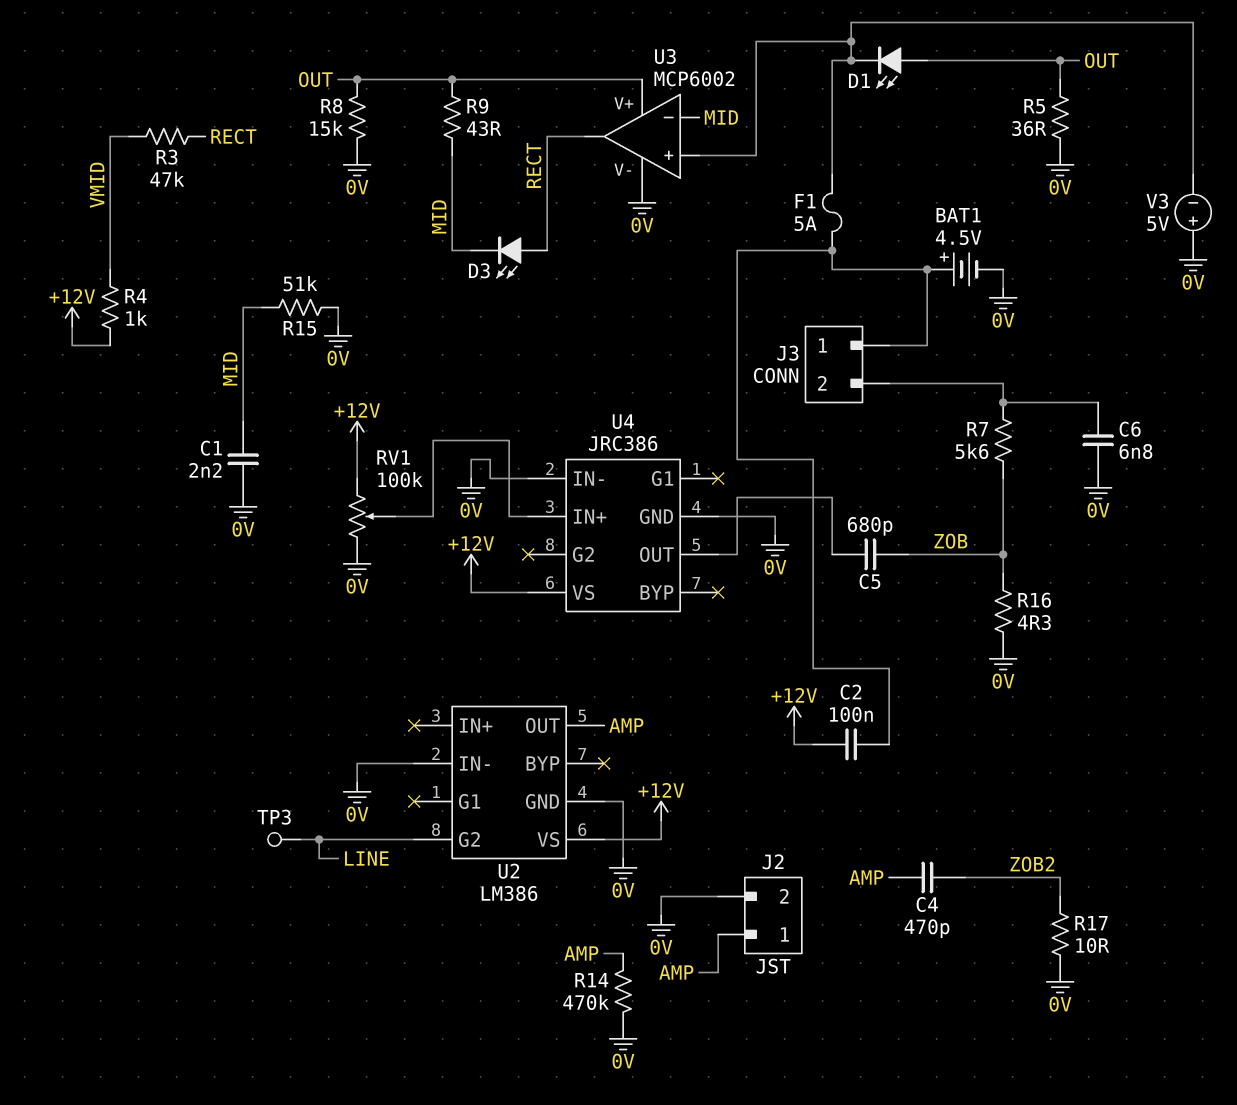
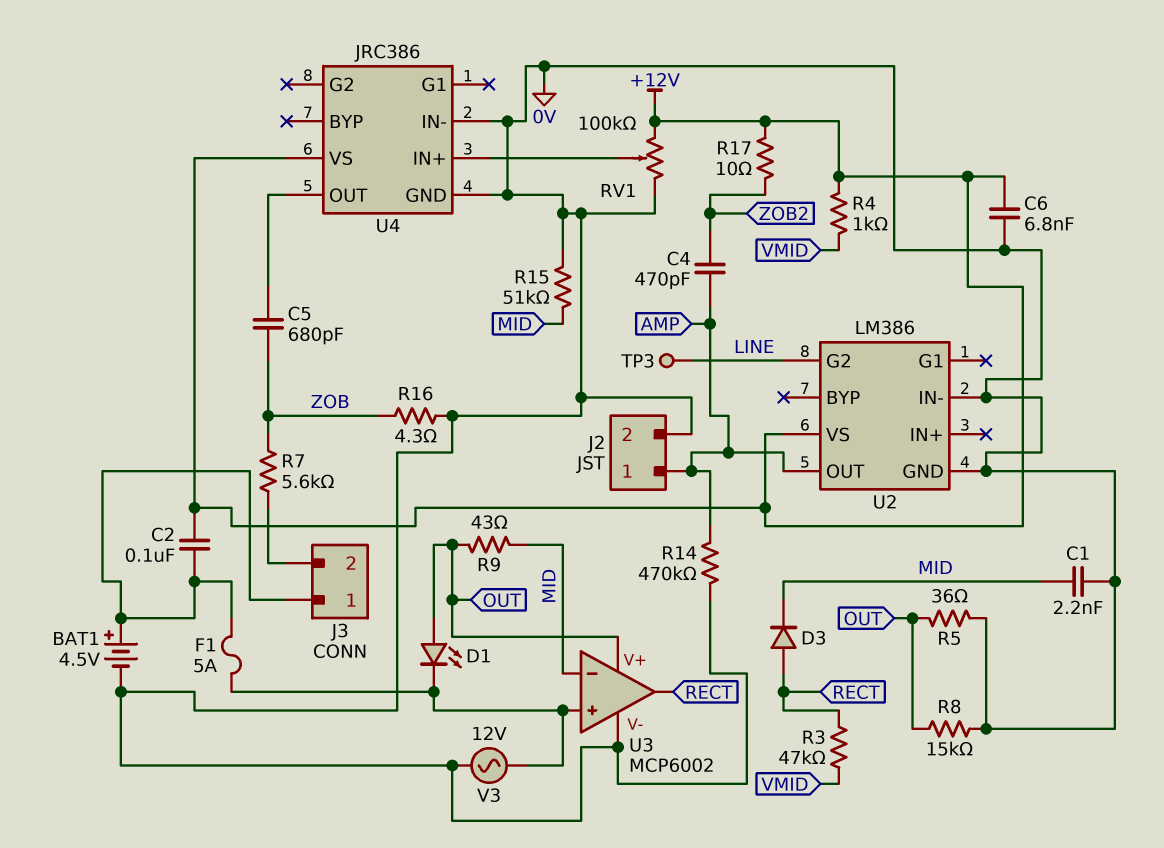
C6: 6.8nF (0V, J3/2) -> 6.8nF (+12V, 0V)
D3: LED (A RECT, K MID) -> diode (A RECT, K MID)
R17: 10 (0V, ZOB2) -> 10 (+12V, ZOB2)
V3: 5V (plus 0V, minus U3/in+) -> AC 12V (0V, U3/in+)

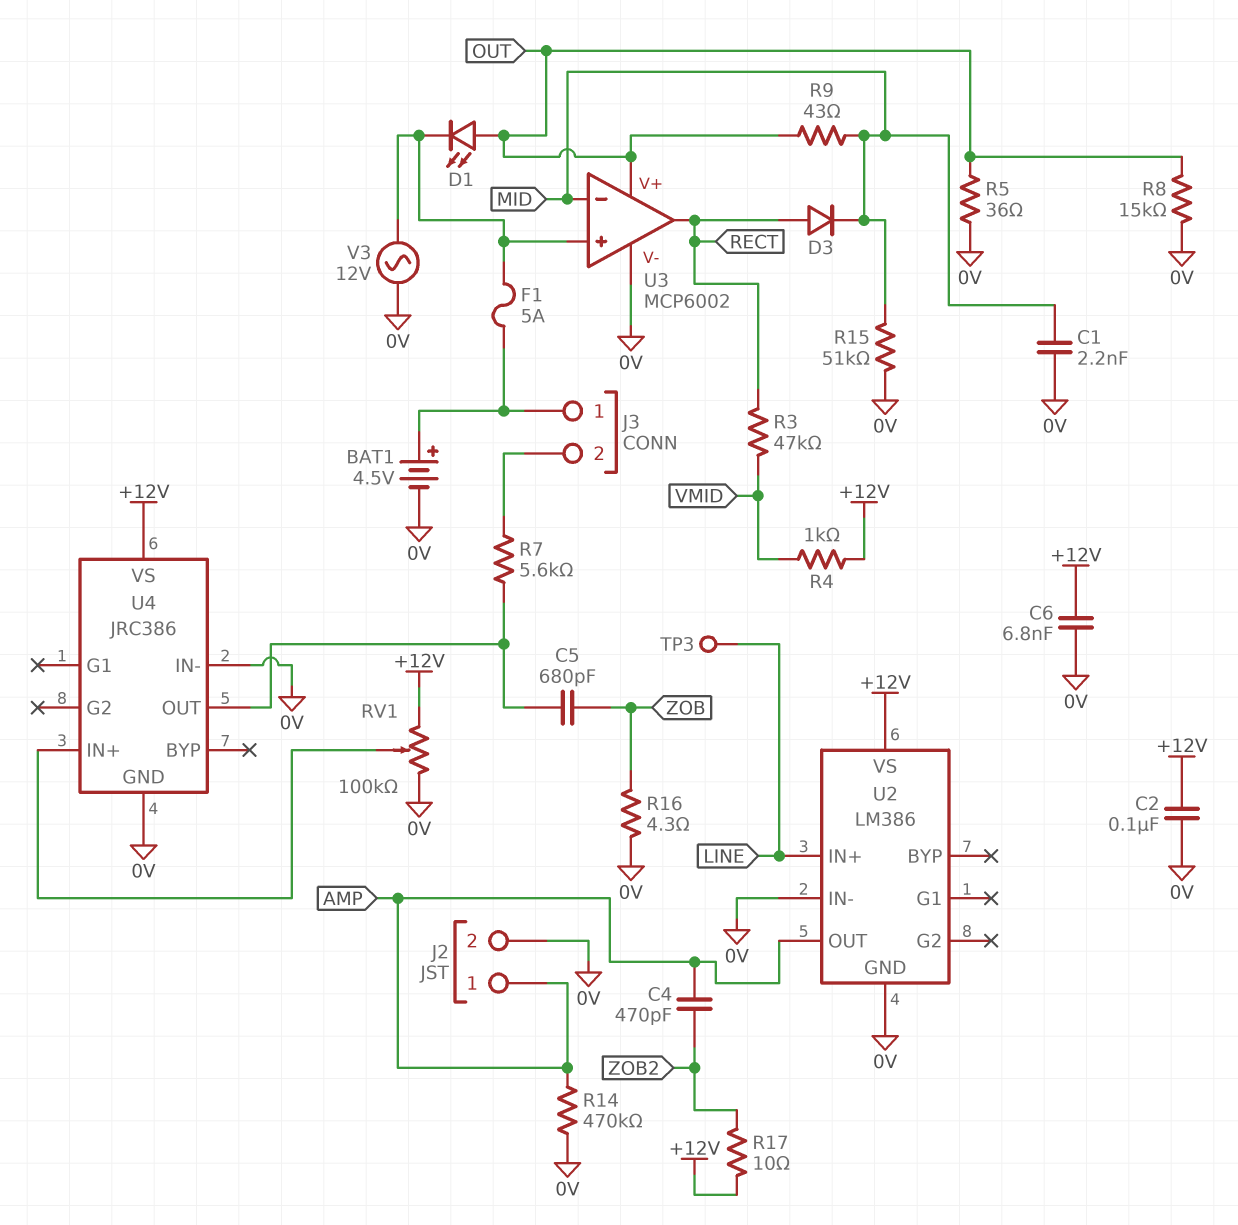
C2: 100nF (+12V, J3/1) -> 100nF (+12V, 0V)
R7: 5.6k (J3/2, ZOB) -> 5.6k (J3/2, U4/OUT)
U2 pin G2: LINE -> none
U2 pin IN+: none -> LINE

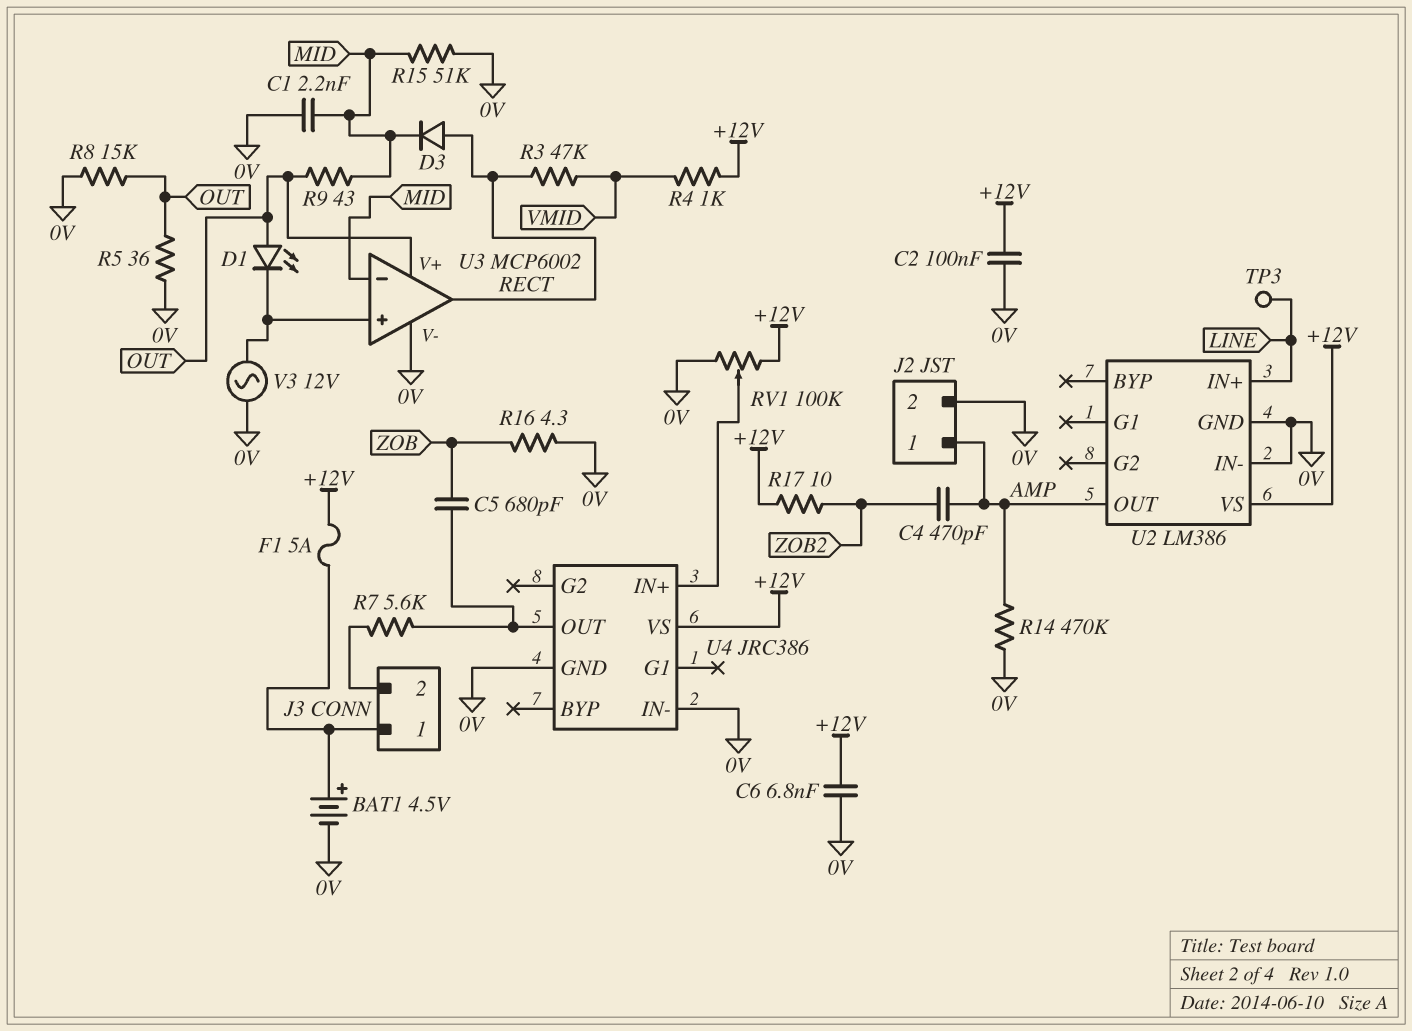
F1: 5A (J3/1, U3/in+) -> 5A (+12V, J3/1)

